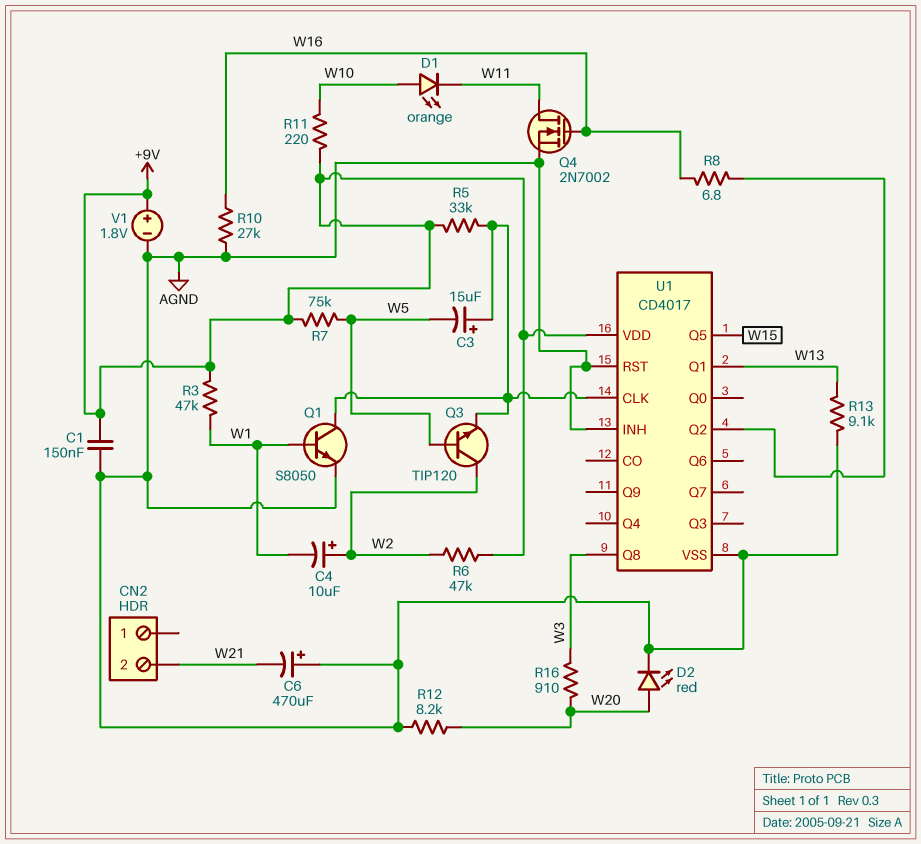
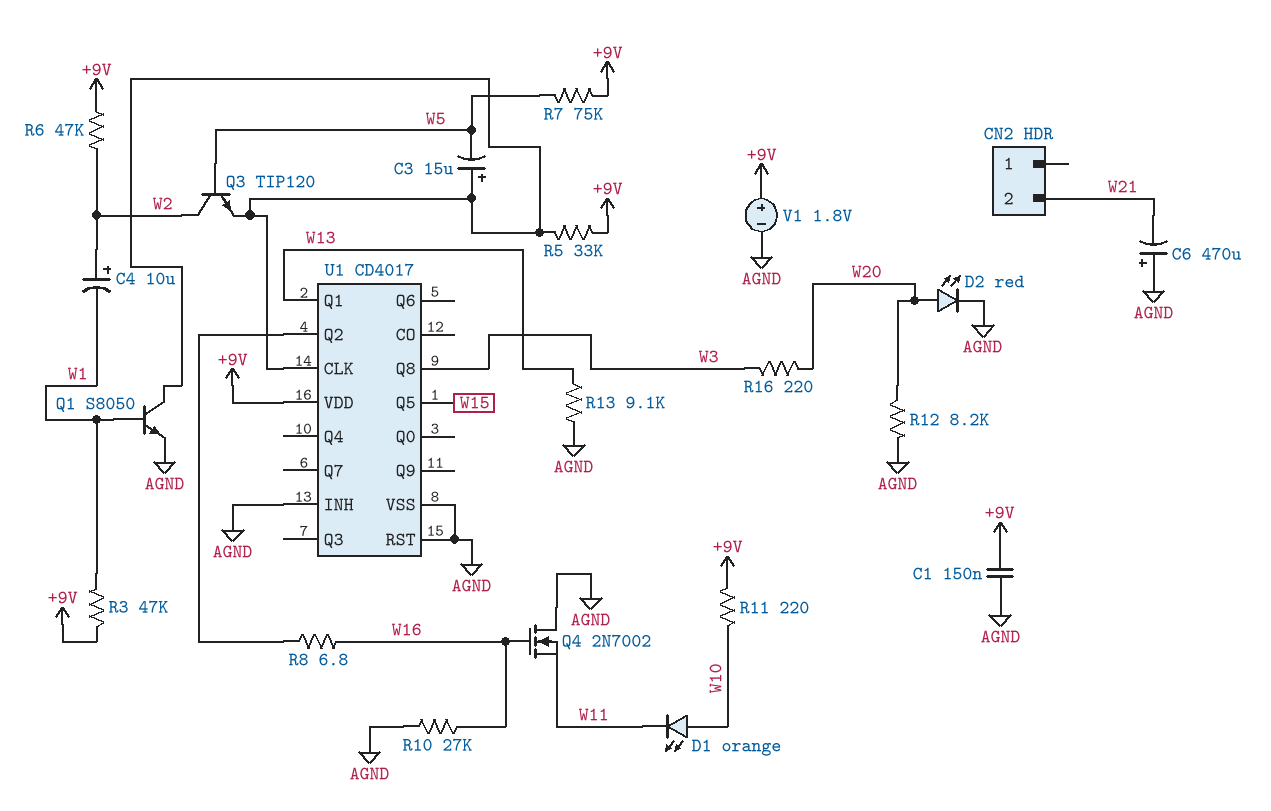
Q4: NMOS 2N7002 (G W16, D W11, S AGND) -> NMOS 2N7002 (G W16, D AGND, S W11)
R16: 910 (W3, W20) -> 220 (W3, W20)

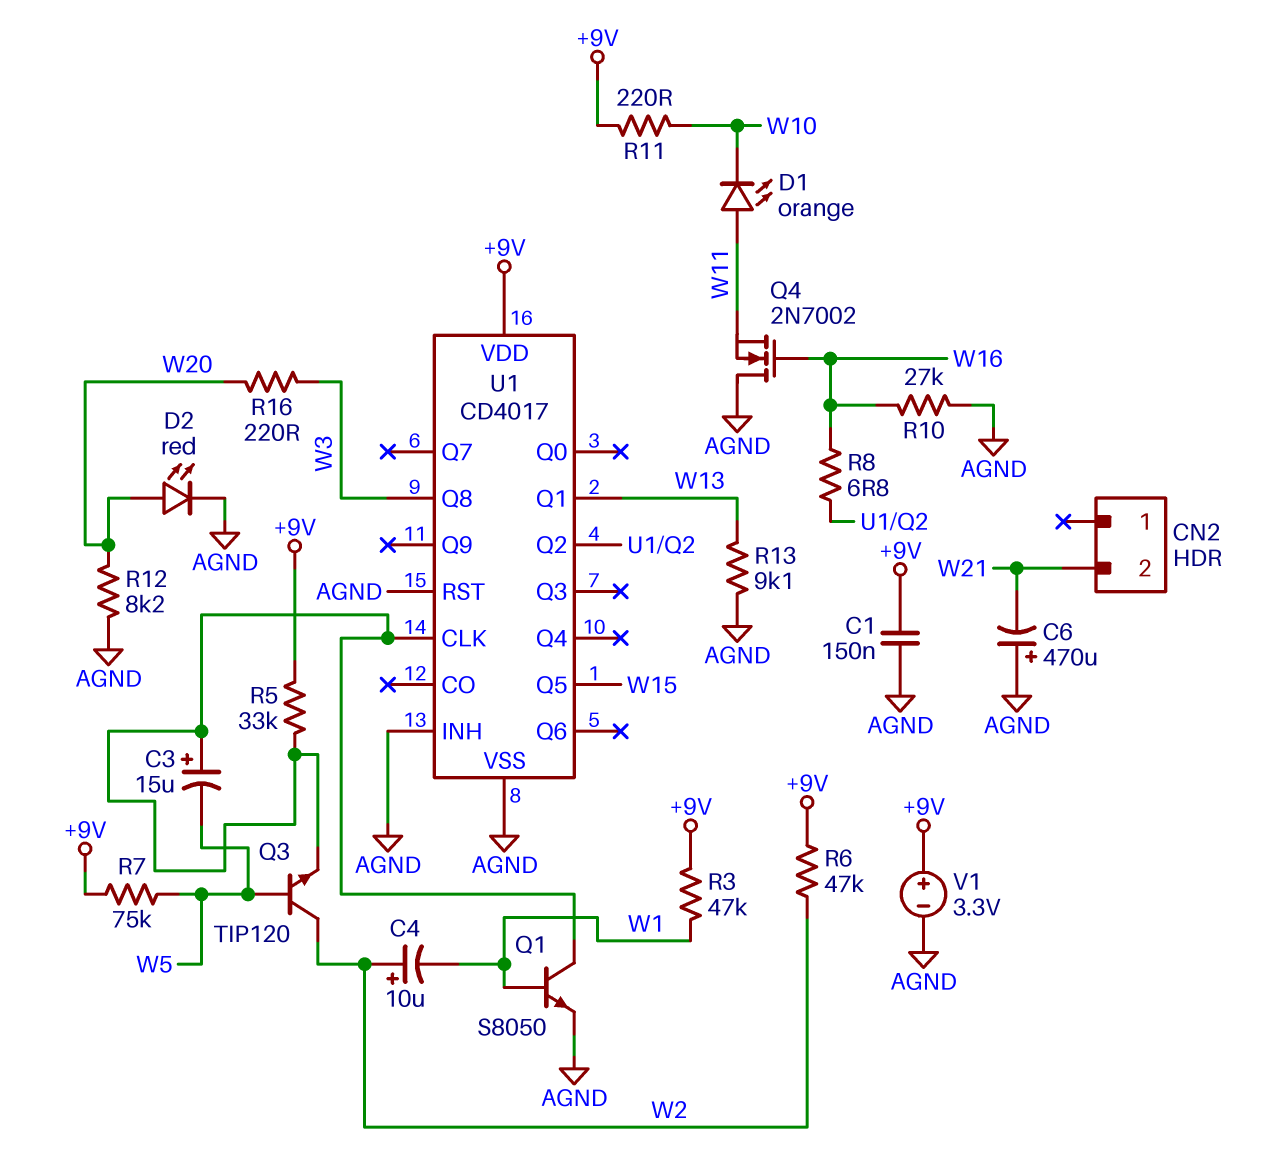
D1: LED orange (A W10, K W11) -> LED orange (A W11, K W10)
V1: 1.8V (plus +9V, minus AGND) -> 3.3V (plus +9V, minus AGND)

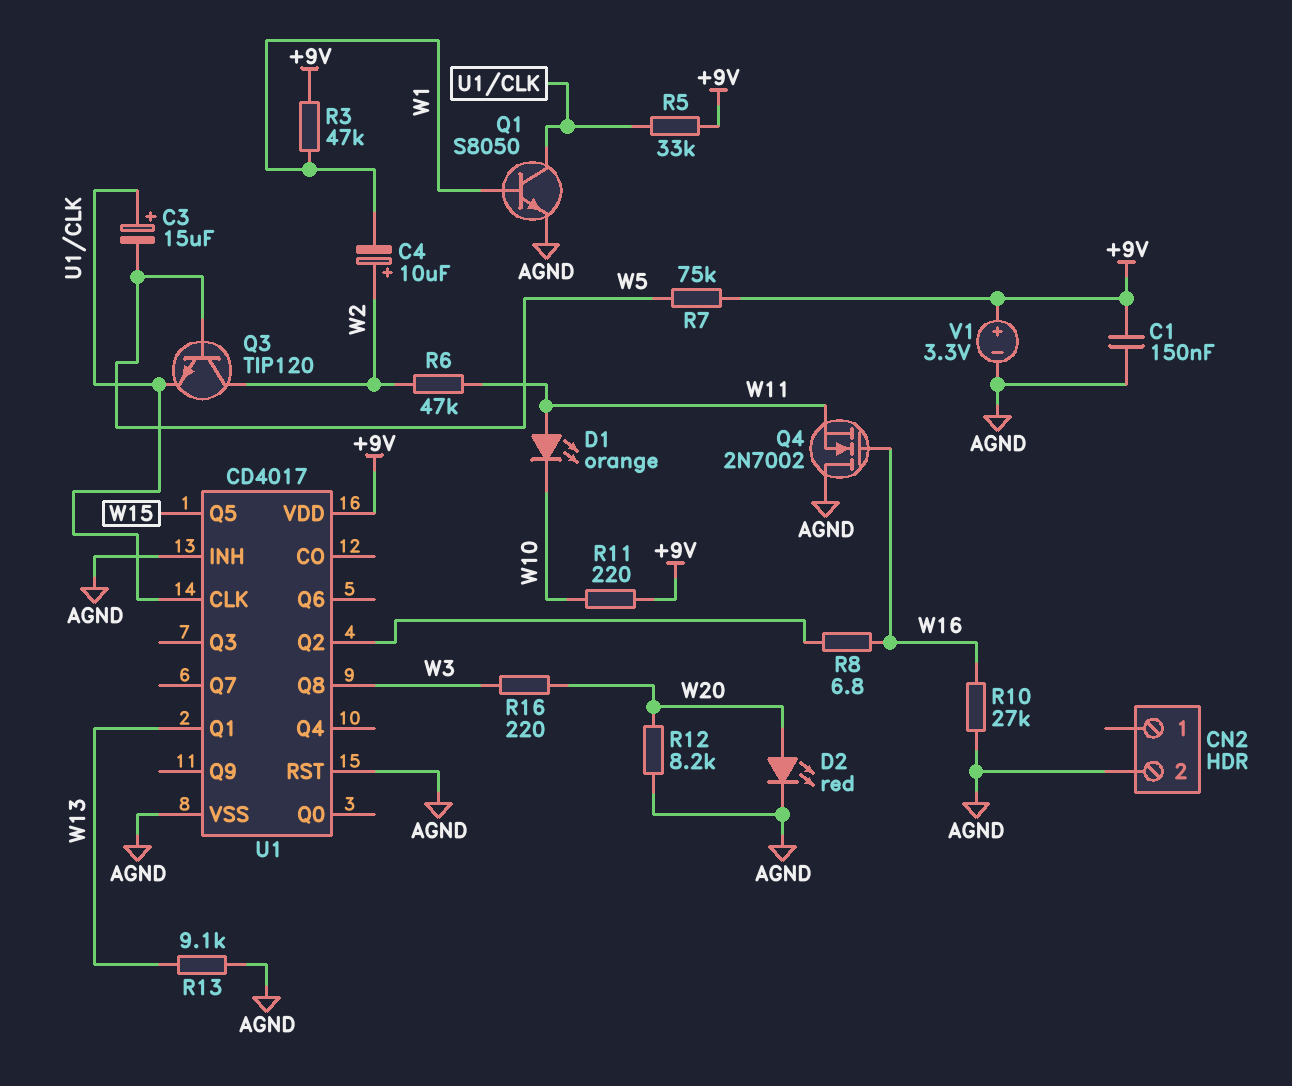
C6: 470uF (plus AGND, minus W21) -> none
CN2 pin 2: W21 -> AGND
R6: 47k (+9V, W2) -> 47k (W2, W11)

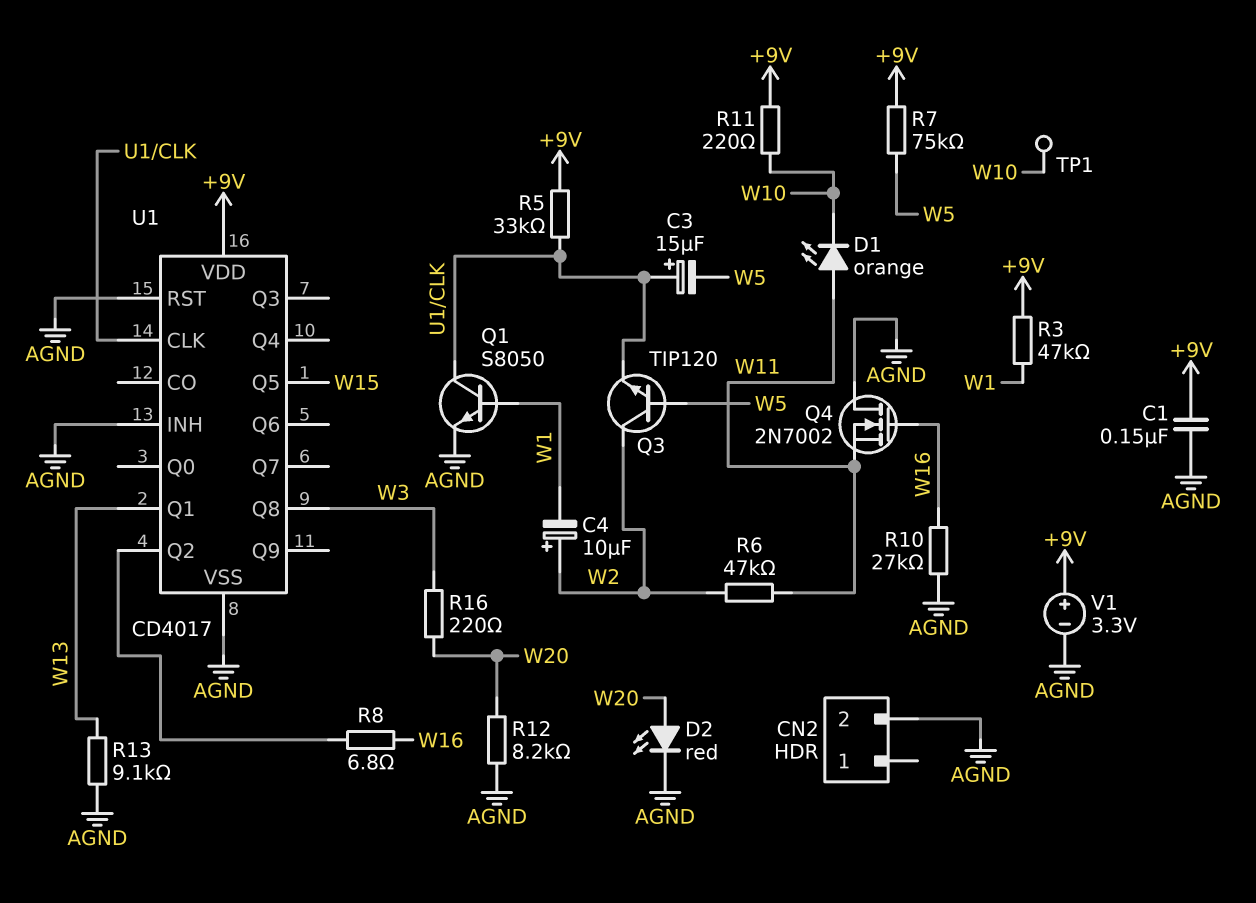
TP1: none -> test point (W10)

